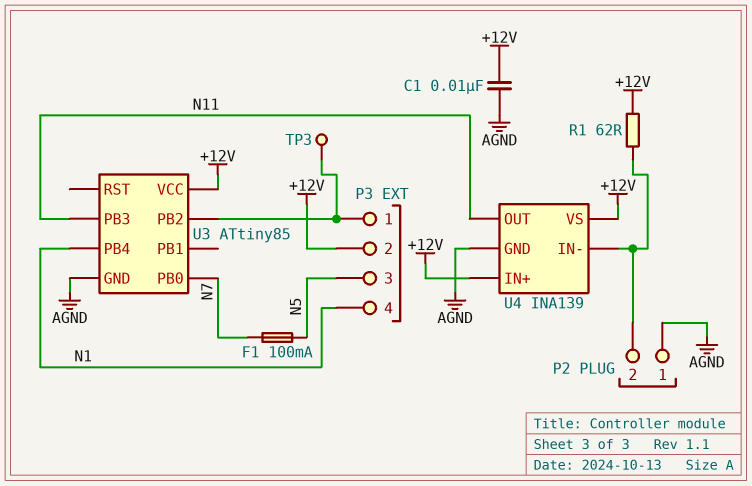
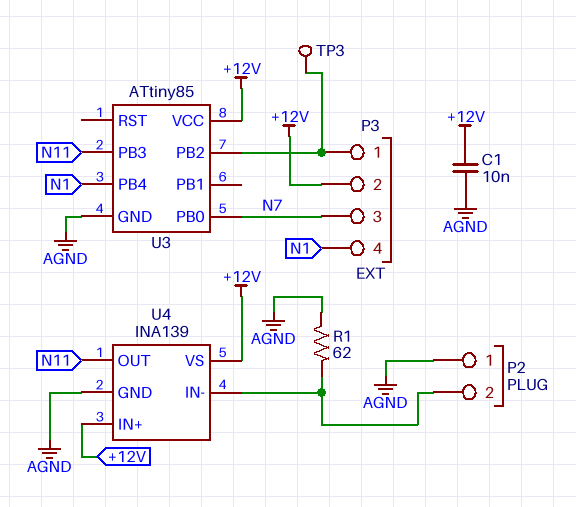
F1: 100mA (N5, N7) -> none
P3 pin 3: N5 -> N7
R1: 62 (+12V, P2/2) -> 62 (AGND, P2/2)

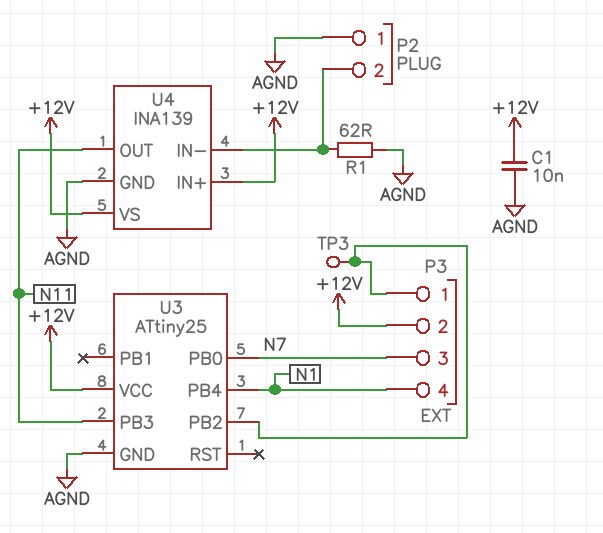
U3: ATtiny85 -> ATtiny25

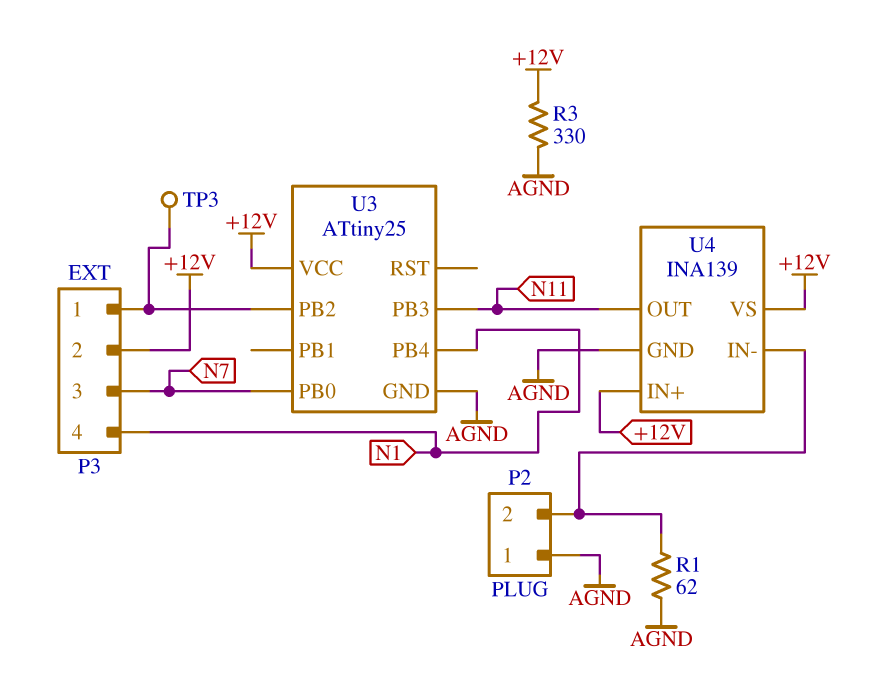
C1: 10nF (+12V, AGND) -> none
R3: none -> 330 (+12V, AGND)

